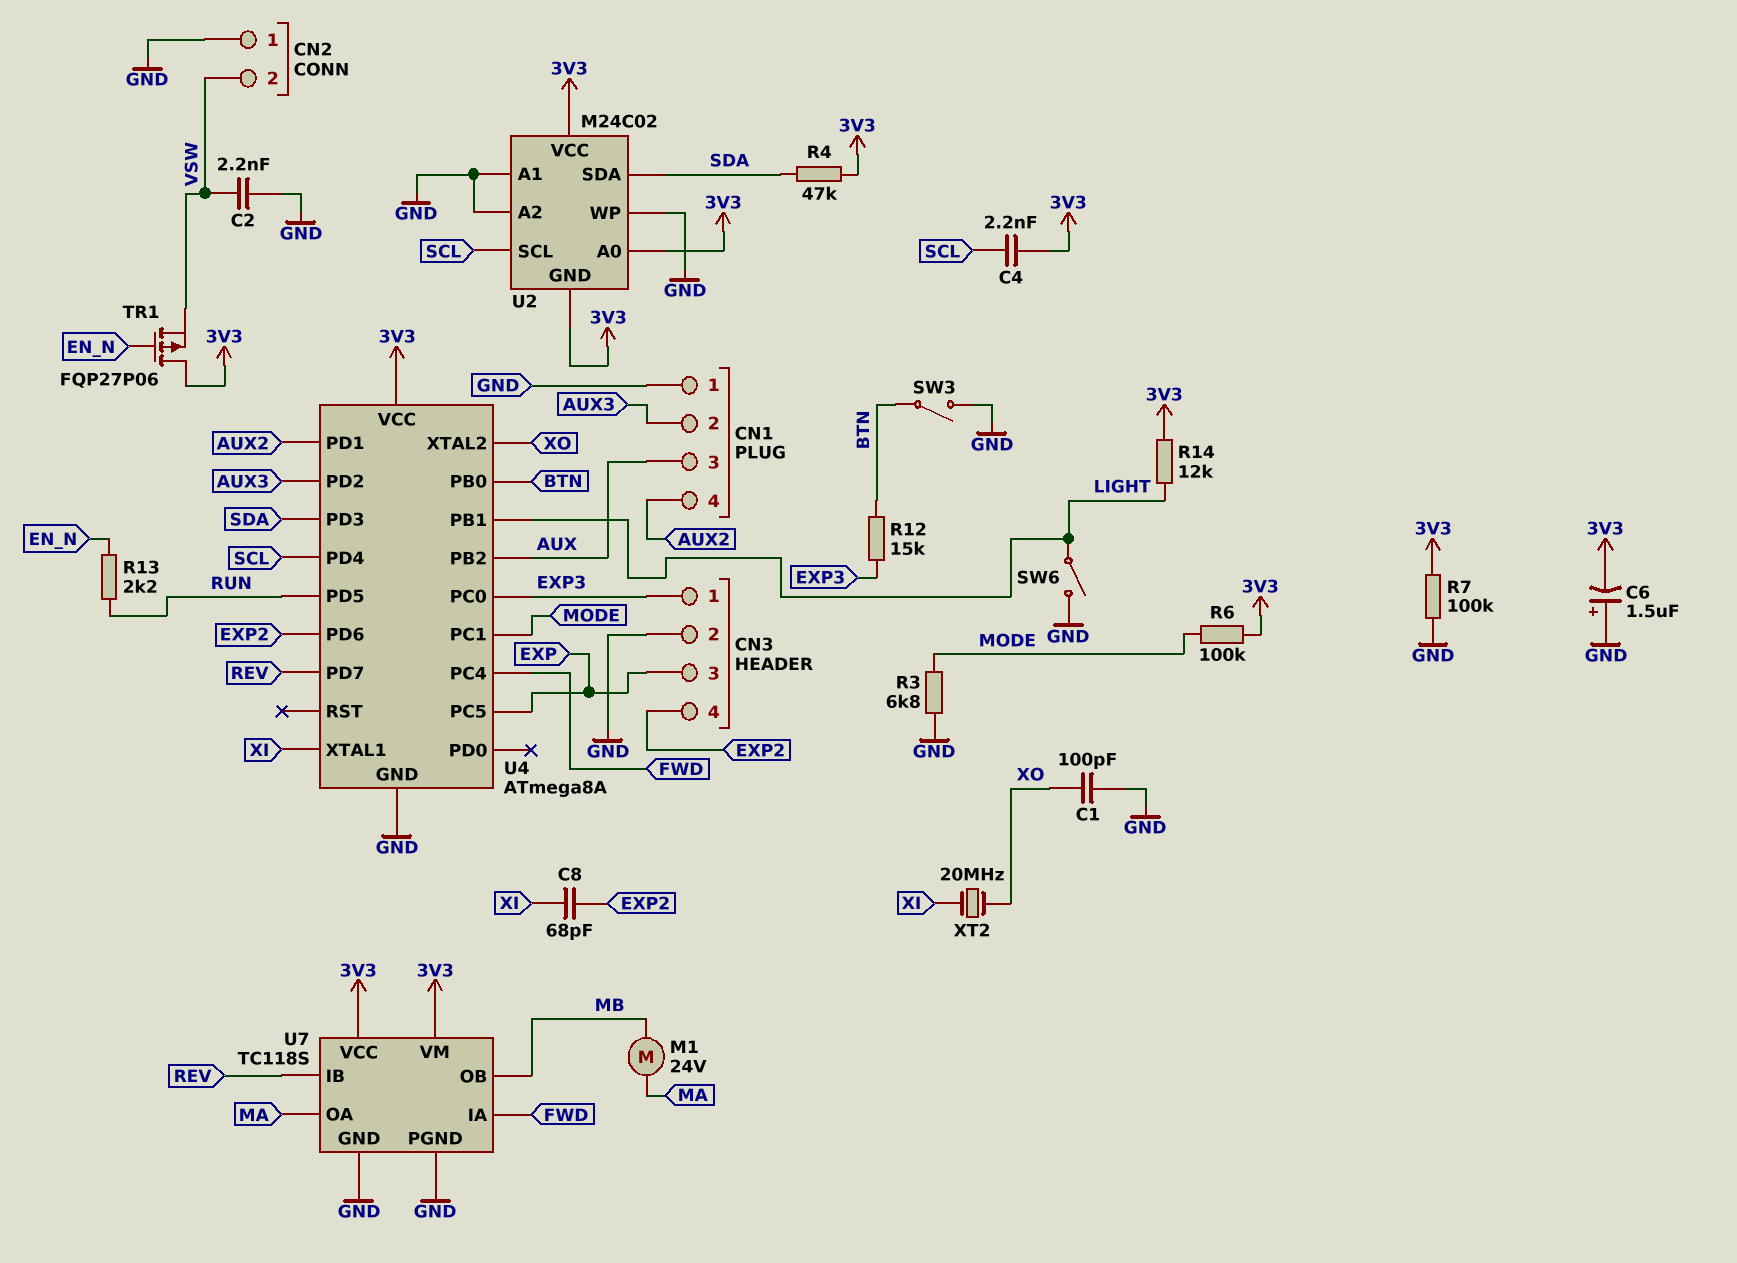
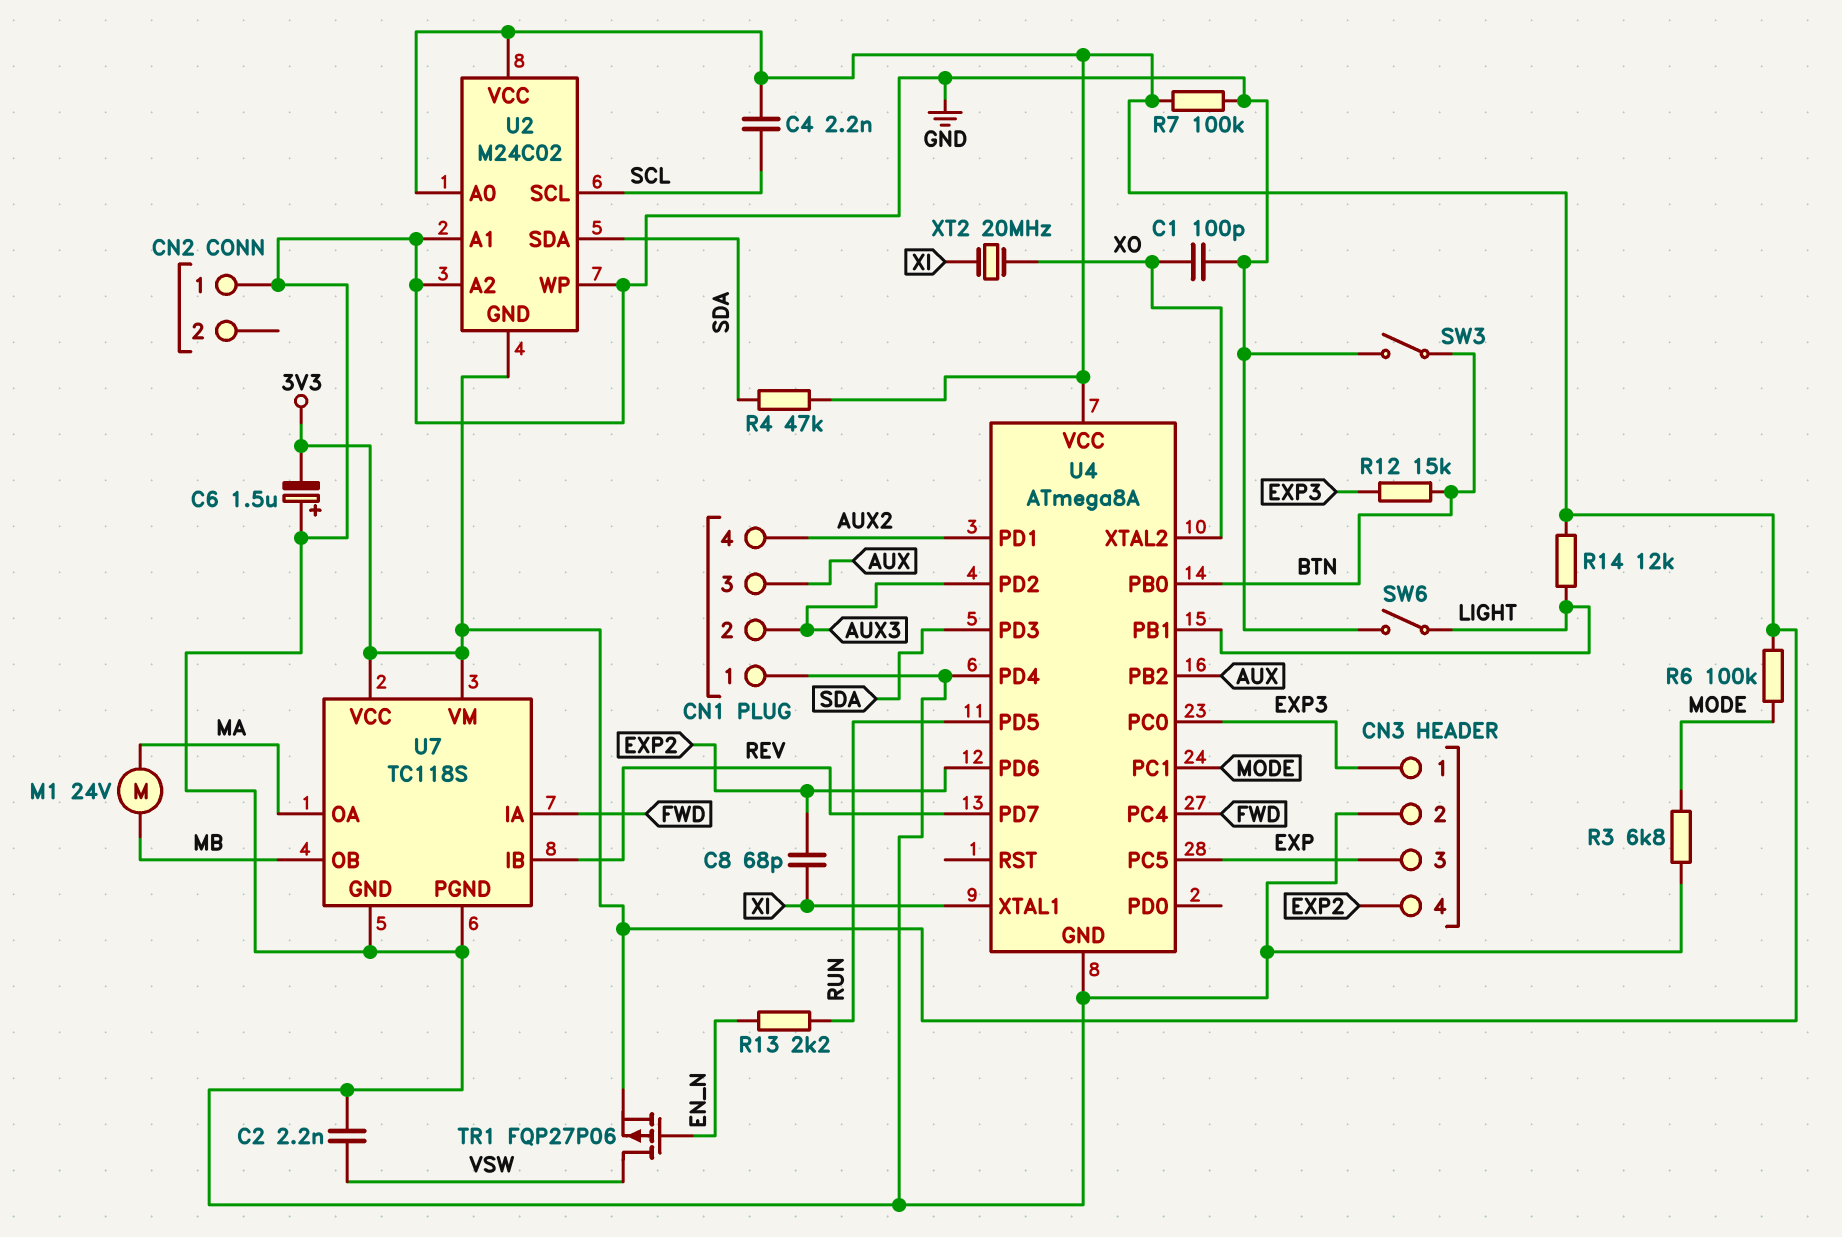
CN2 pin 2: VSW -> none
TR1: PMOS FQP27P06 (G EN_N, D 3V3, S VSW) -> PMOS FQP27P06 (G EN_N, D VSW, S 3V3)
U4 pin PD4: SCL -> GND

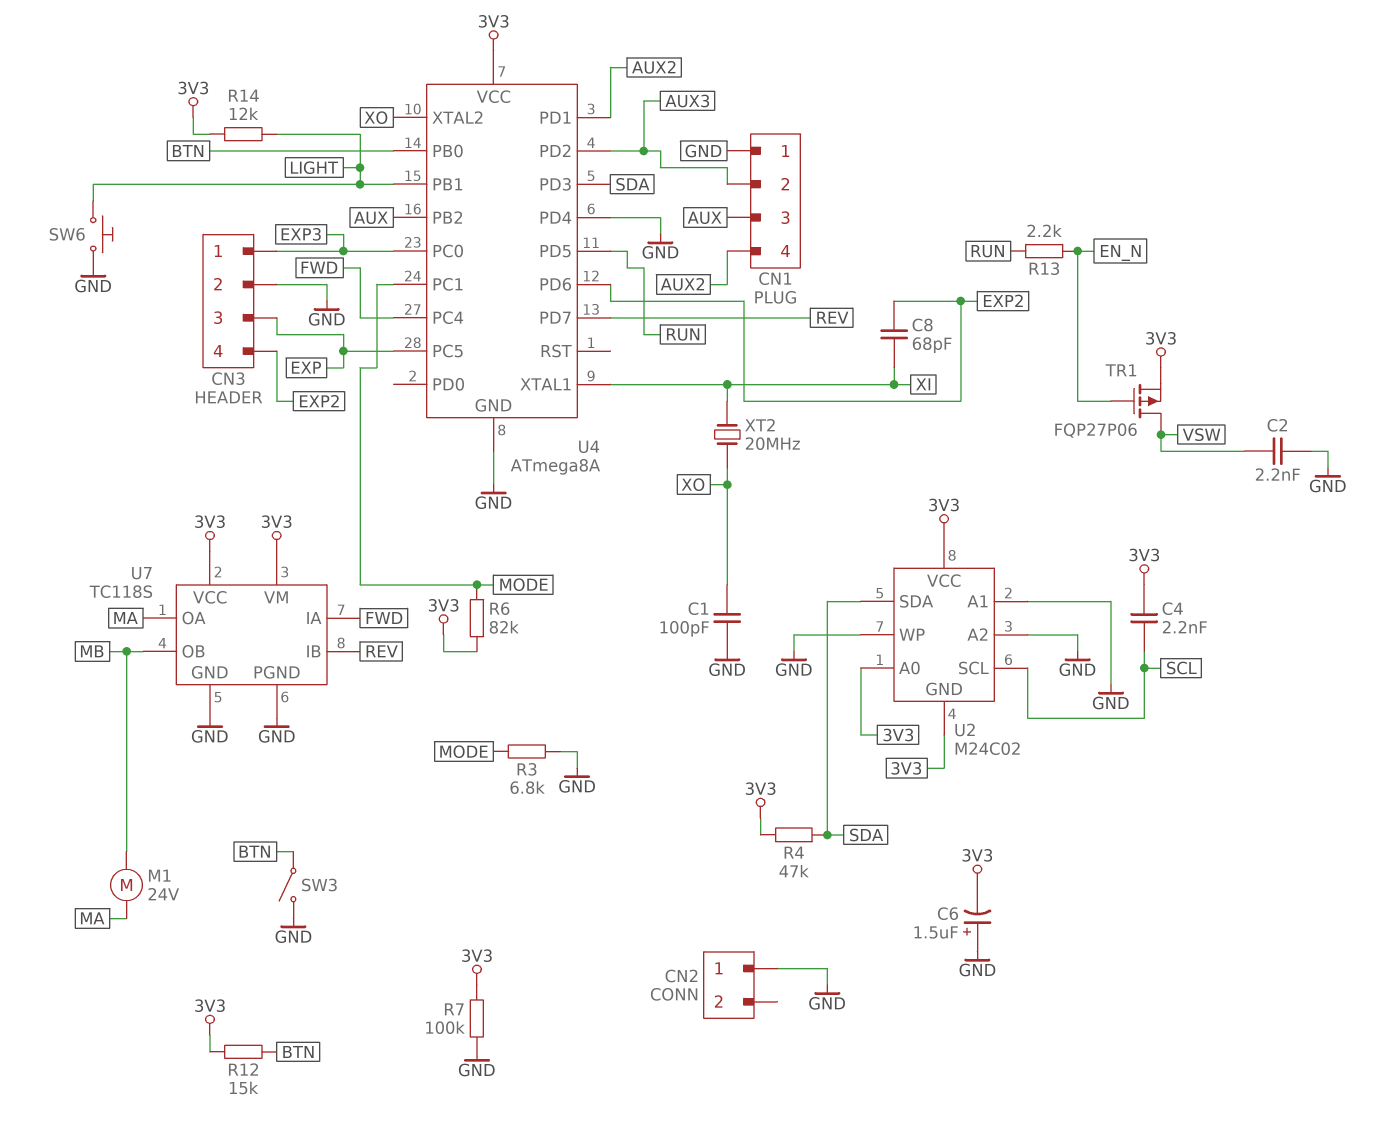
R6: 100k (3V3, MODE) -> 82k (3V3, MODE)
R12: 15k (BTN, EXP3) -> 15k (3V3, BTN)
SW6: switch (GND, LIGHT) -> button (GND, LIGHT)

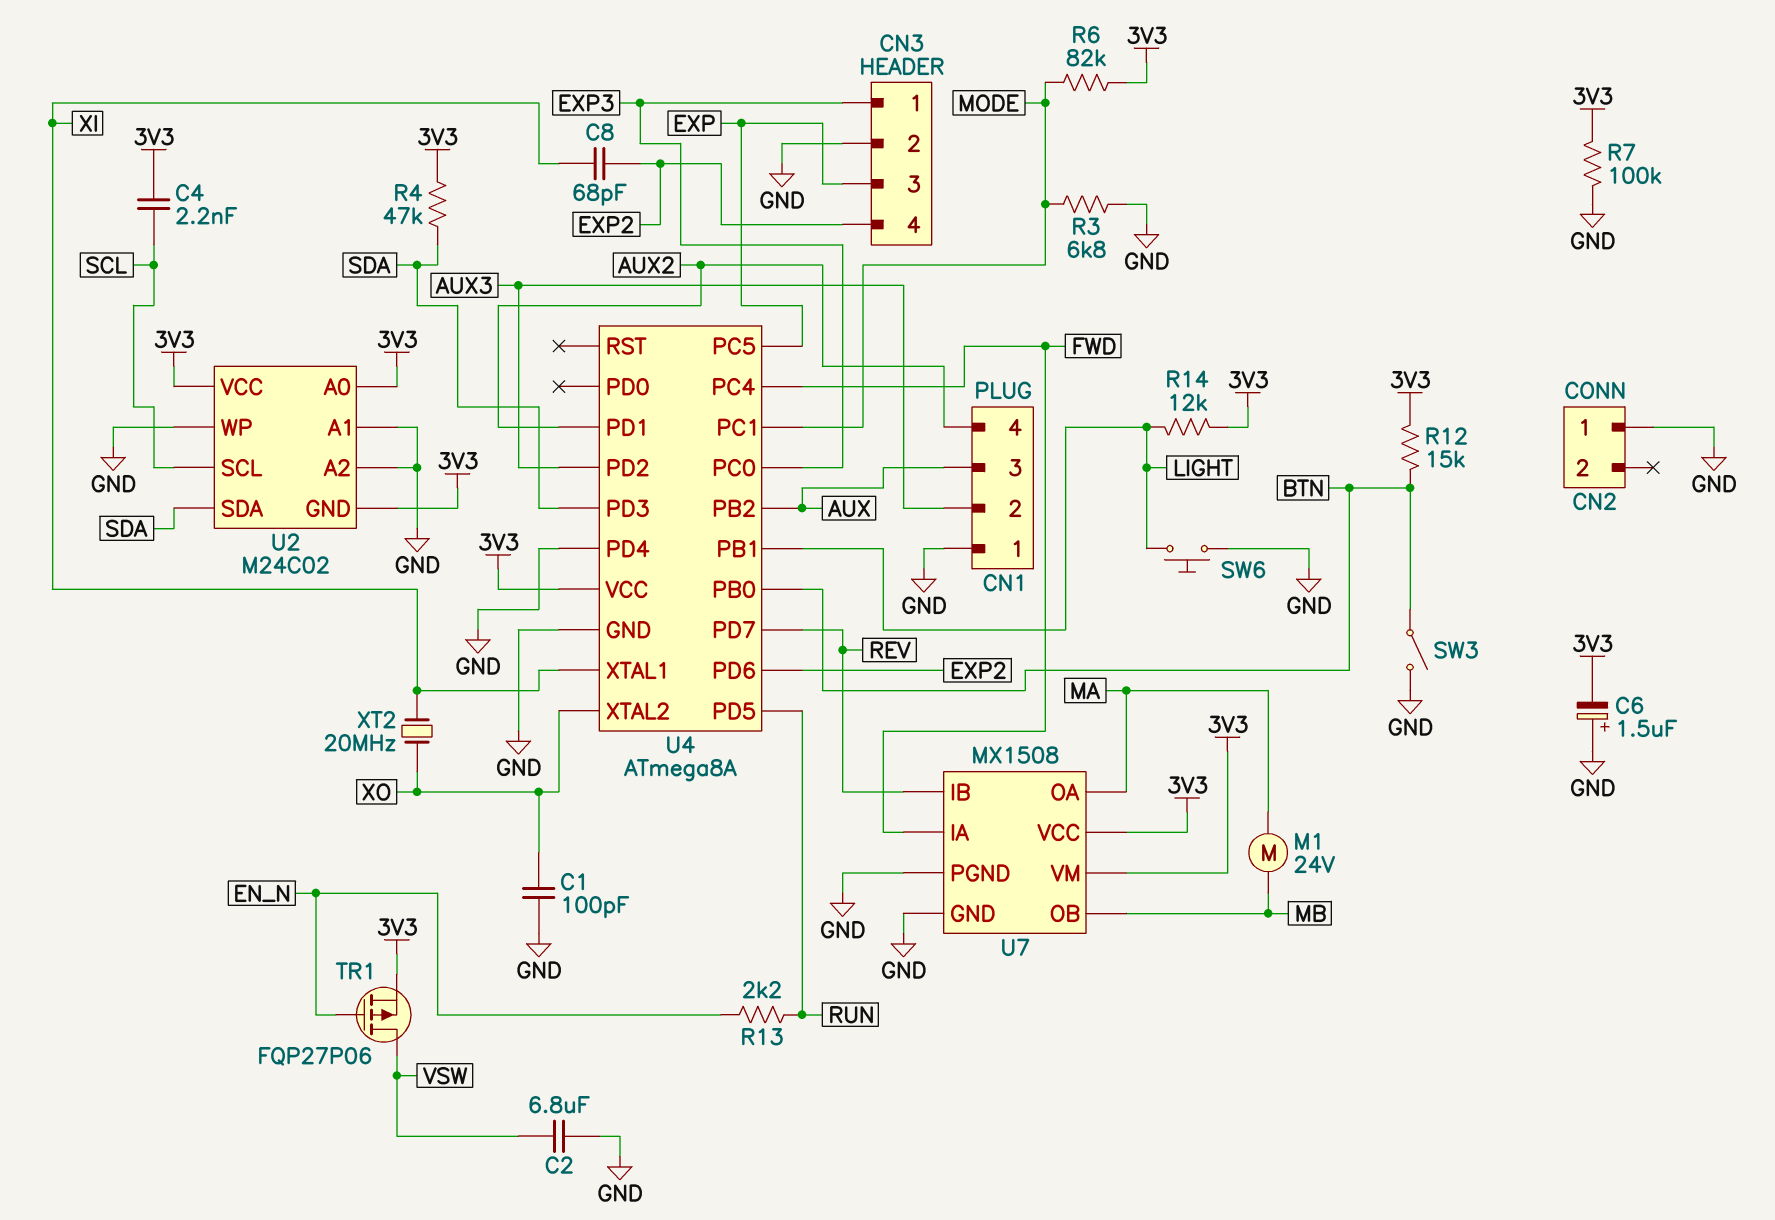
C2: 2.2nF (GND, VSW) -> 6.8uF (GND, VSW)
U7: TC118S -> MX1508

